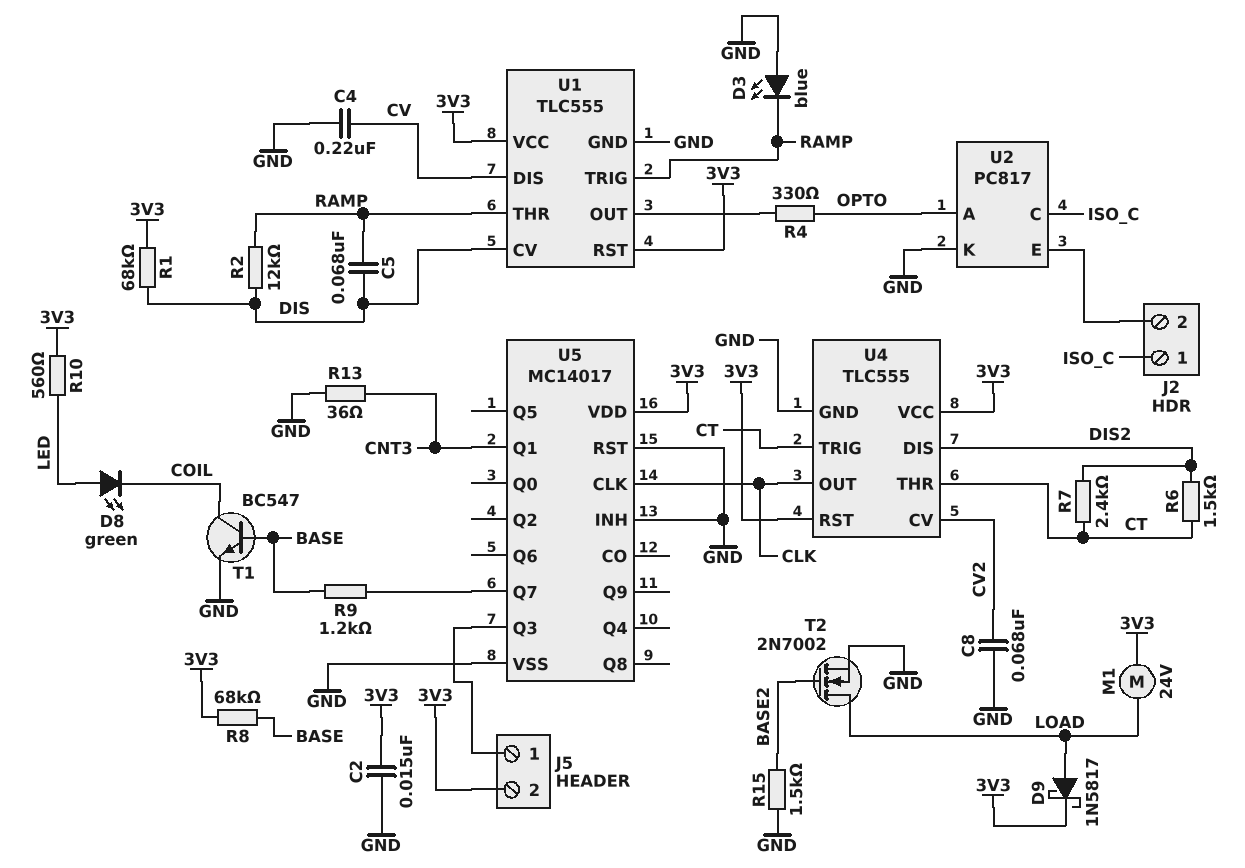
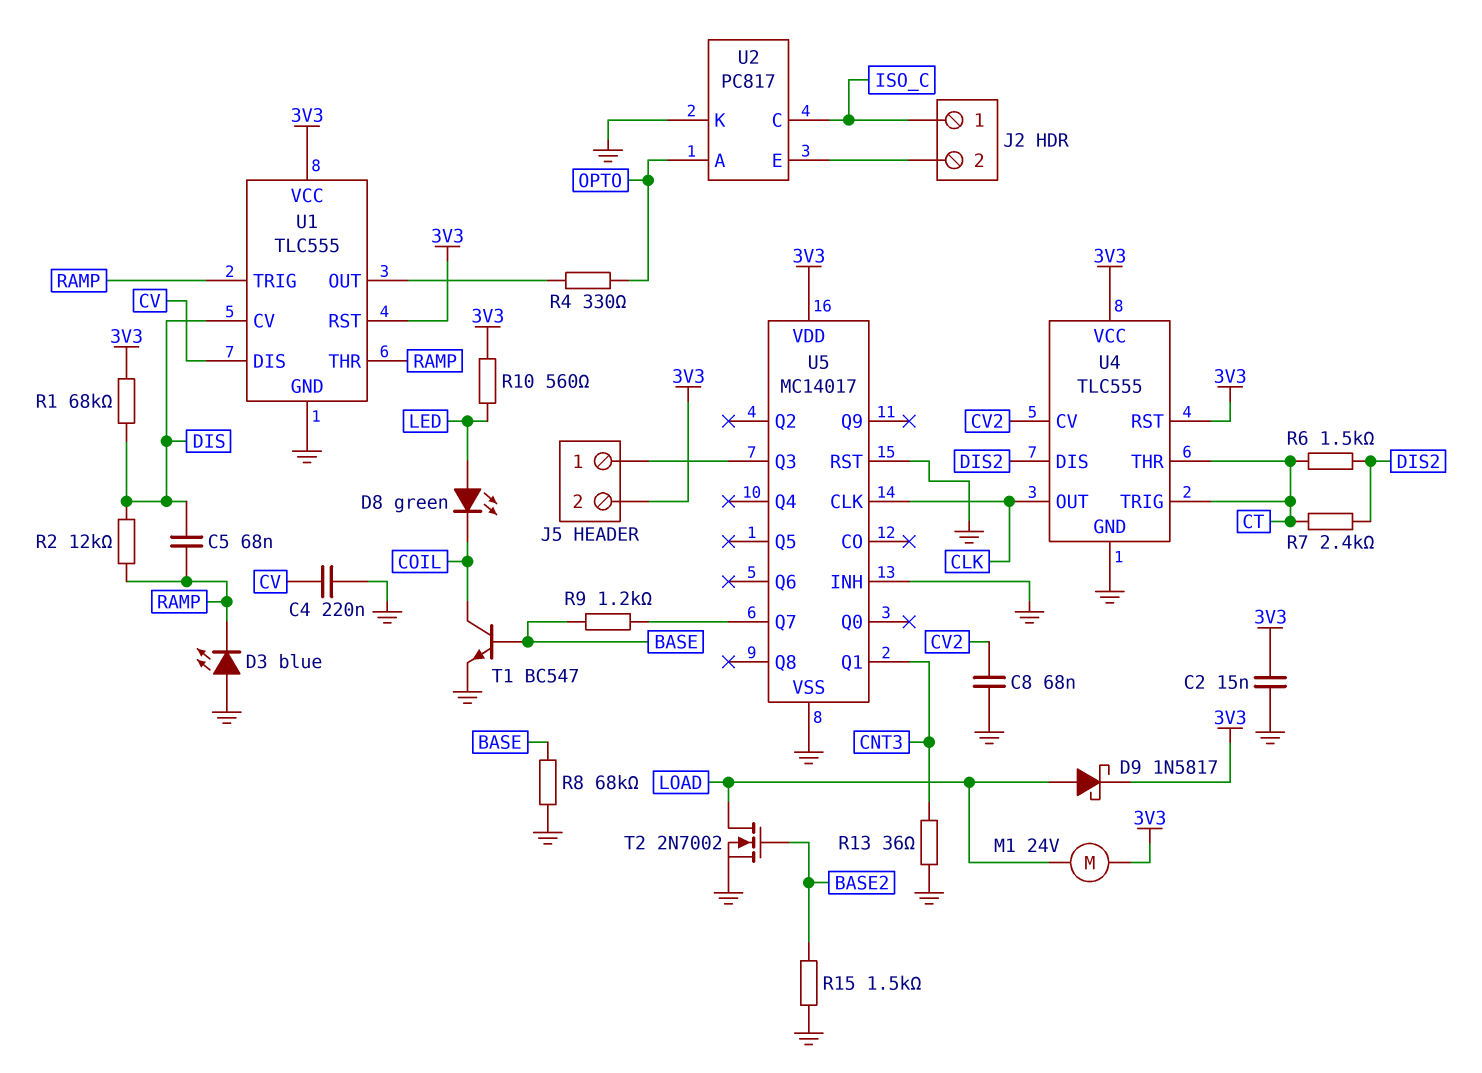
R8: 68k (3V3, BASE) -> 68k (BASE, GND)

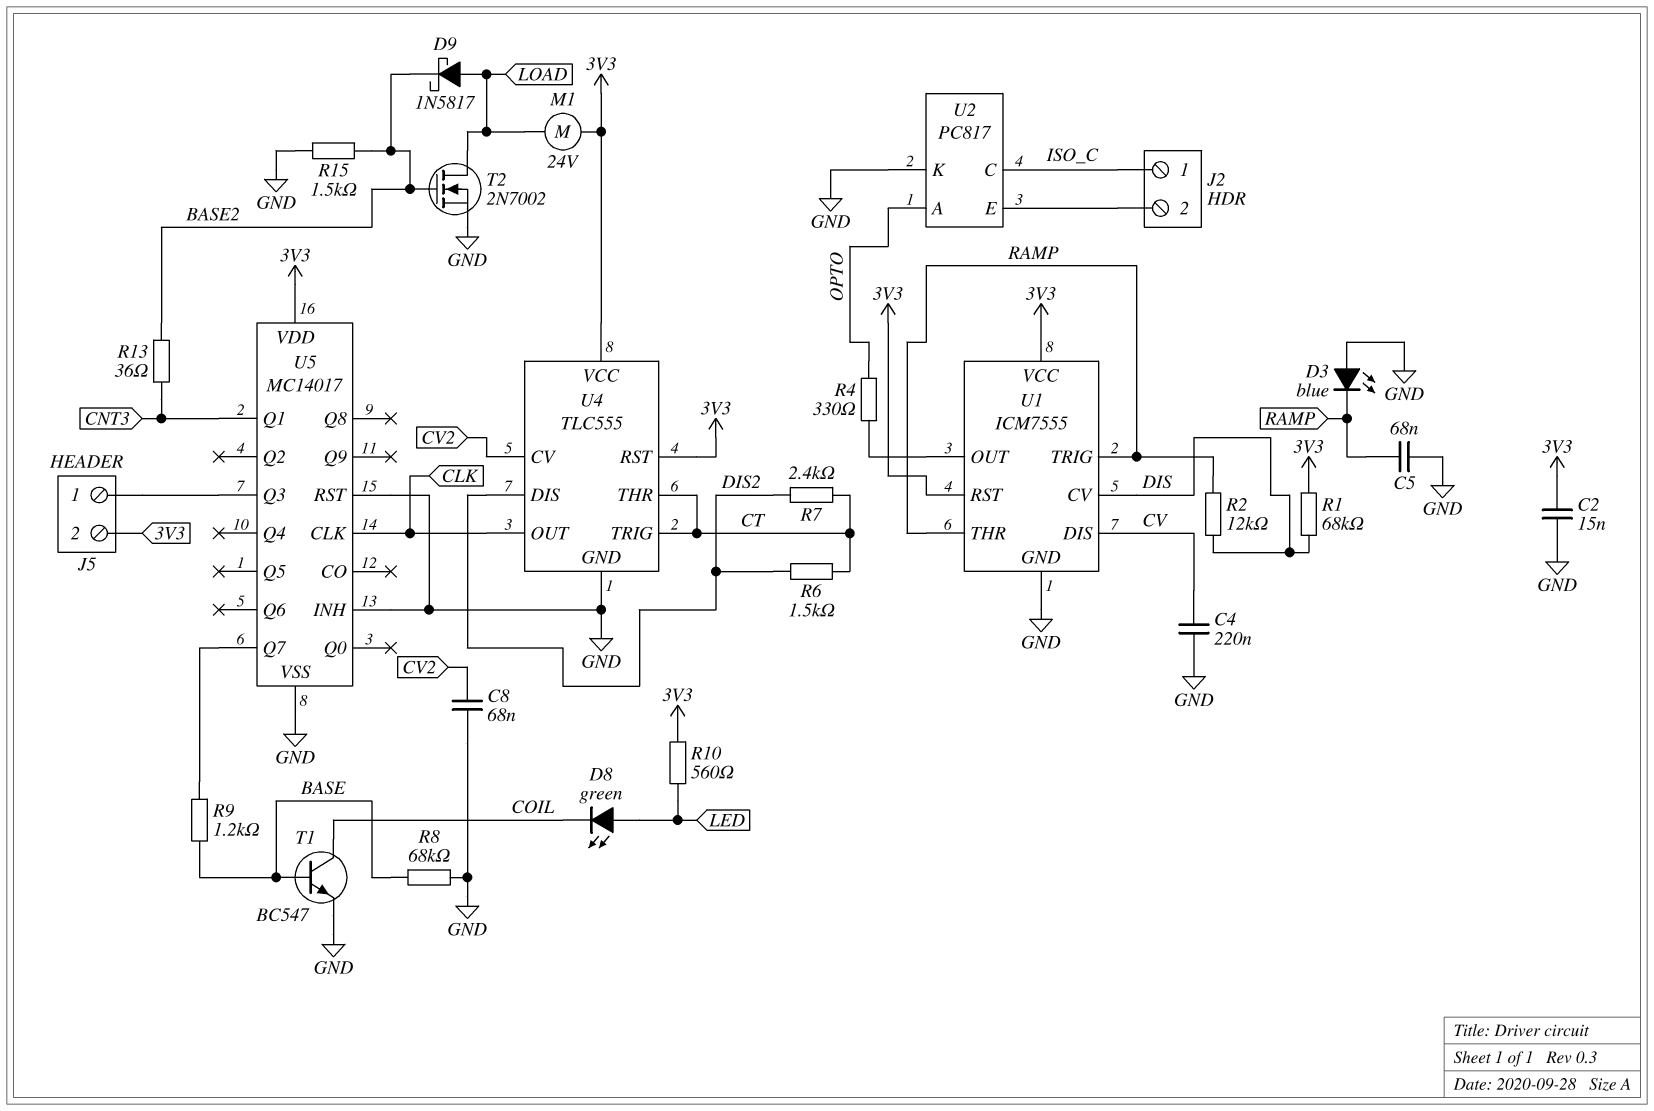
C5: 68nF (DIS, RAMP) -> 68nF (GND, RAMP)
D9: schottky 1N5817 (A LOAD, K 3V3) -> schottky 1N5817 (A LOAD, K BASE2)
R13: 36 (CNT3, GND) -> 36 (BASE2, CNT3)
U1: TLC555 -> ICM7555

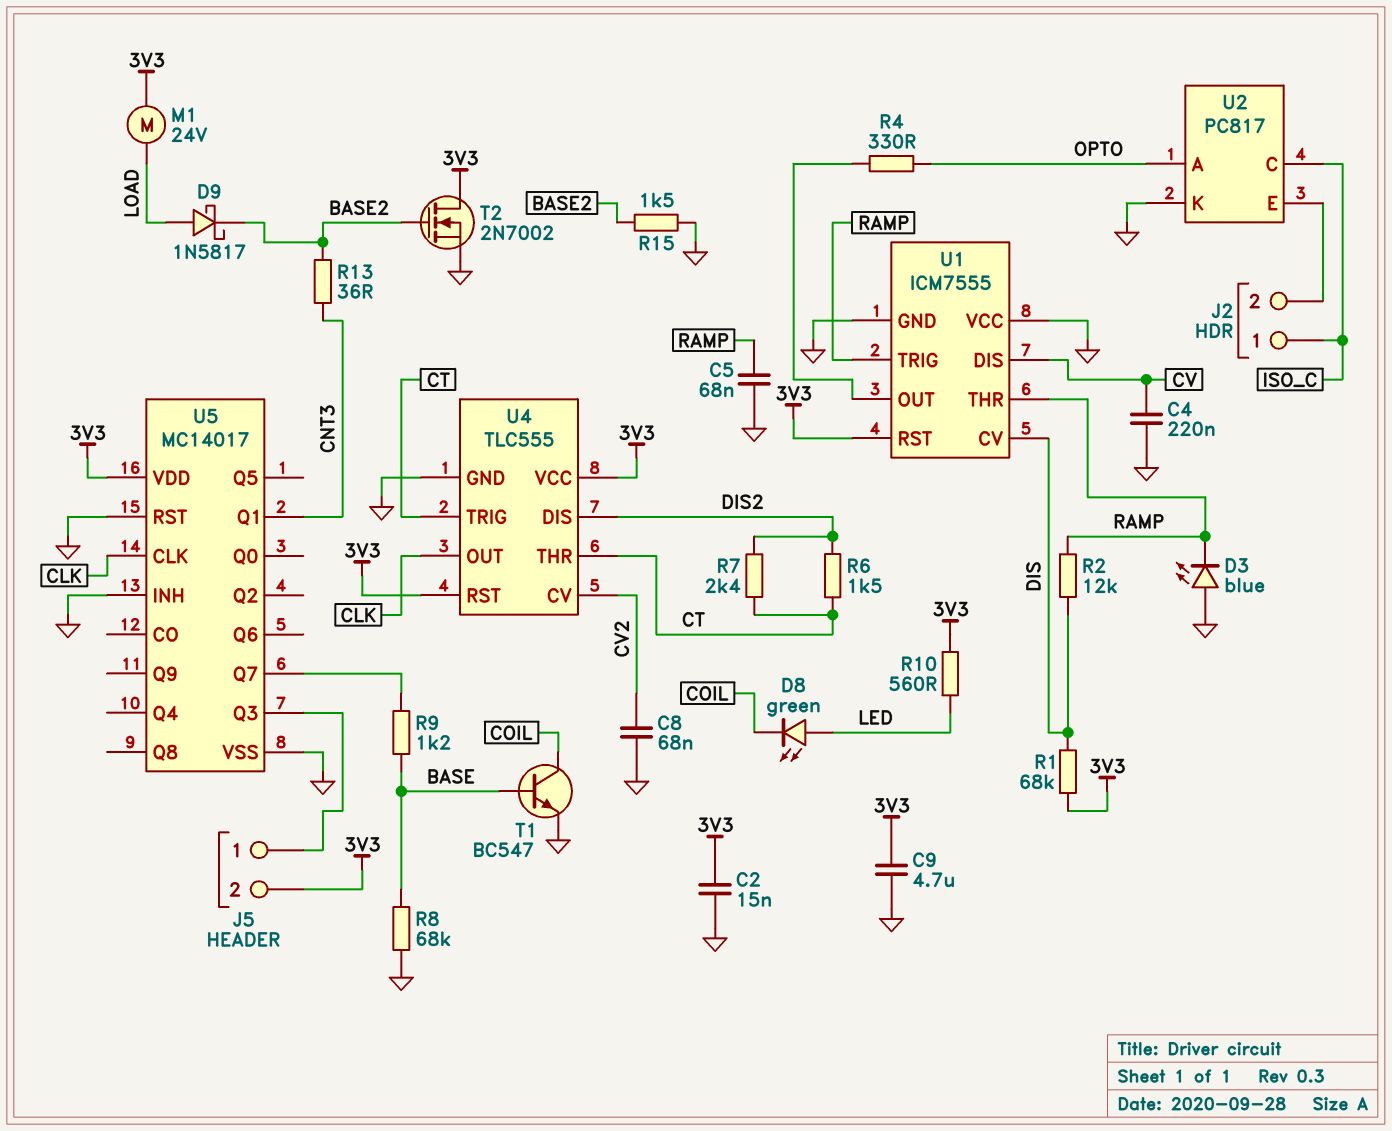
C9: none -> 4.7uF (3V3, GND)
T2: NMOS 2N7002 (G BASE2, D LOAD, S GND) -> NMOS 2N7002 (G BASE2, D 3V3, S GND)
U1 pin VCC: 3V3 -> GND

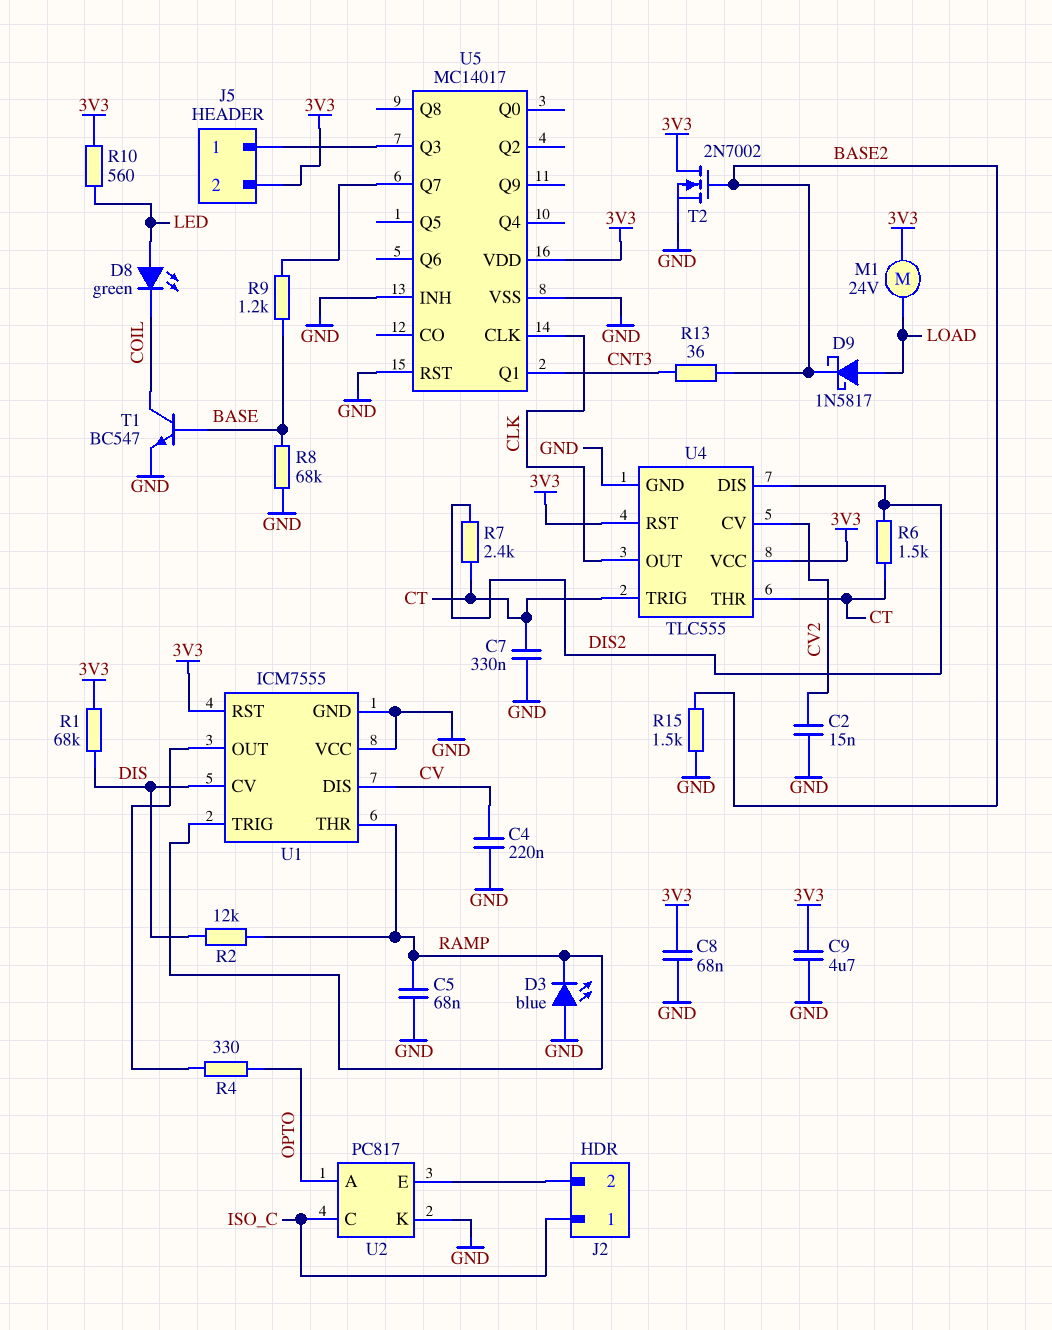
C2: 15nF (3V3, GND) -> 15nF (CV2, GND)
C7: none -> 330nF (CT, GND)
C8: 68nF (CV2, GND) -> 68nF (3V3, GND)

